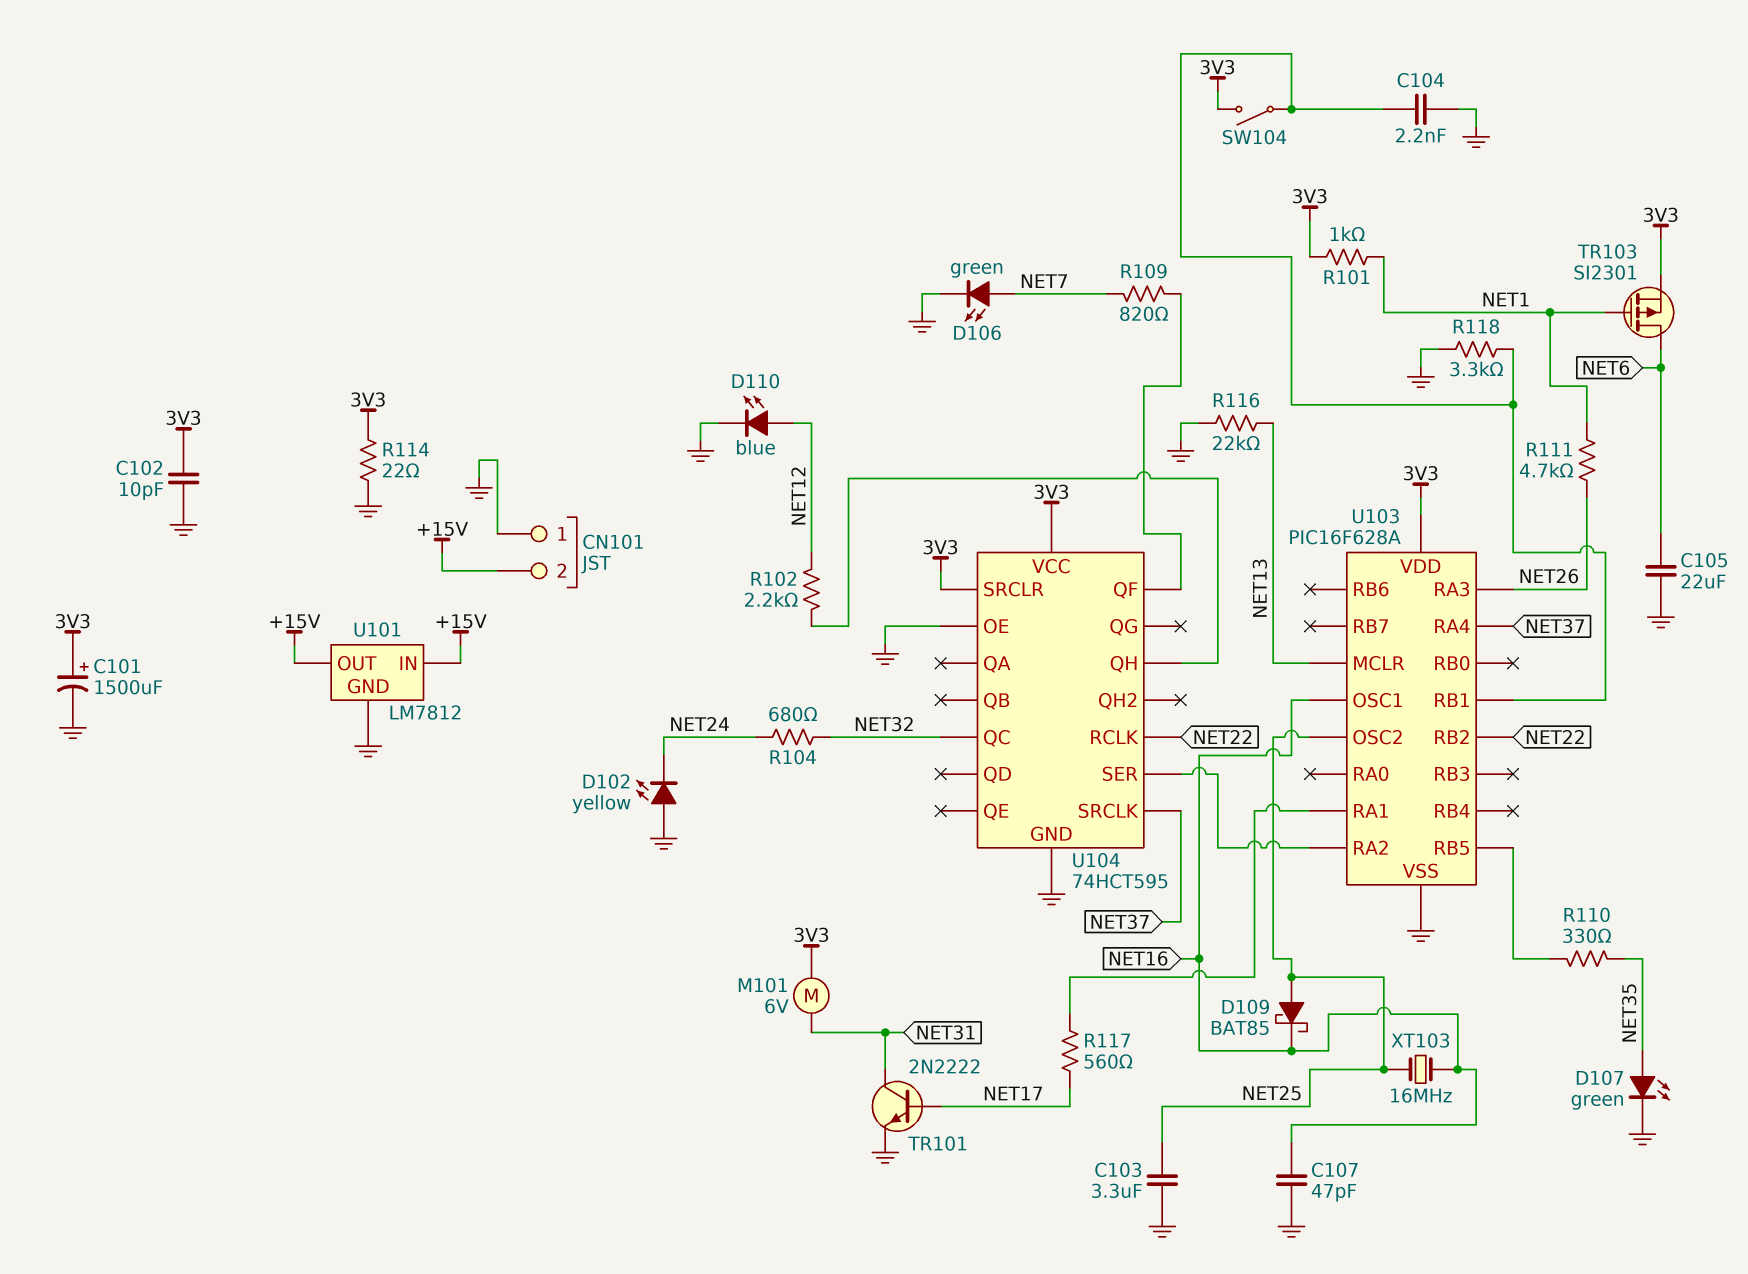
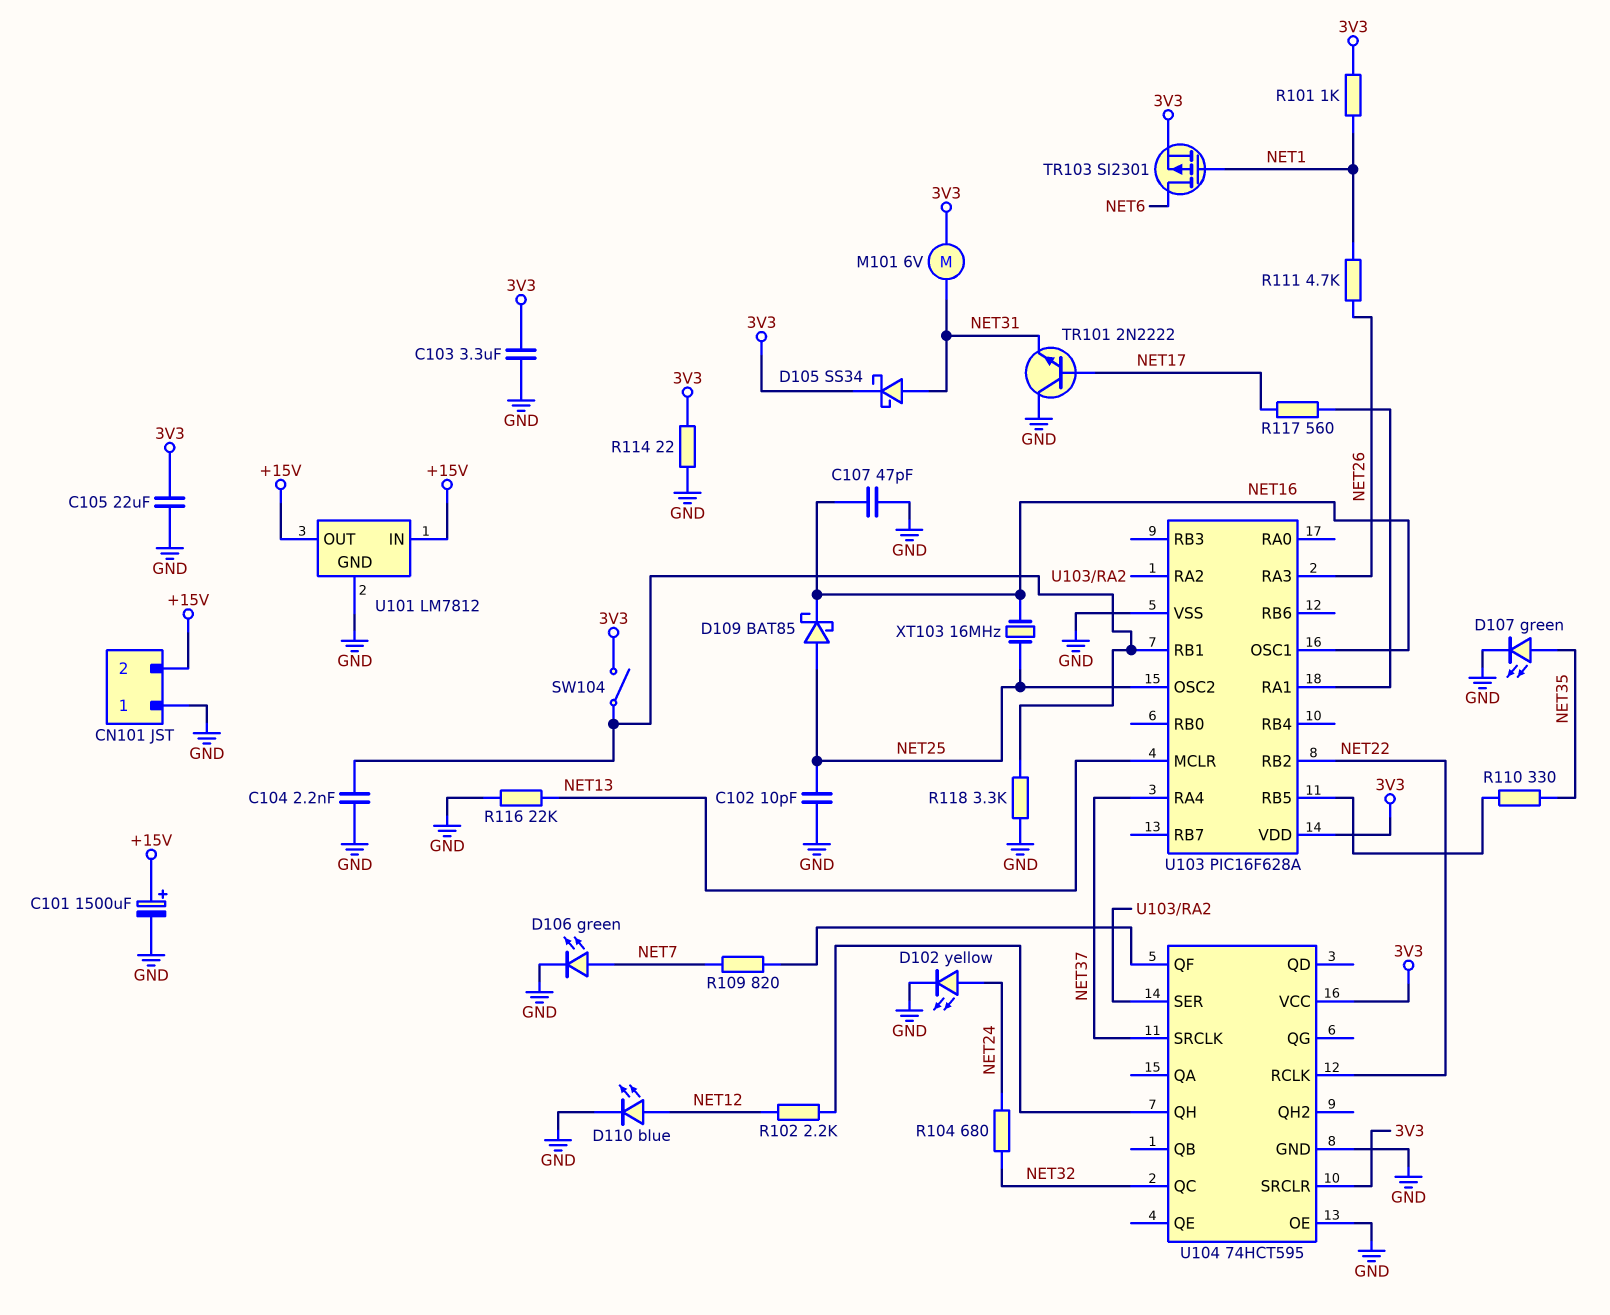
C101: 1500uF (plus 3V3, minus GND) -> 1500uF (plus +15V, minus GND)
C102: 10pF (3V3, GND) -> 10pF (GND, NET25)
C103: 3.3uF (GND, NET25) -> 3.3uF (3V3, GND)
C105: 22uF (GND, NET6) -> 22uF (3V3, GND)
D102: LED yellow (A GND, K NET24) -> LED yellow (A NET24, K GND)
D105: none -> schottky SS34 (A NET31, K 3V3)
TR101: NPN 2N2222 (B NET17, C NET31, E GND) -> NPN 2N2222 (B NET17, C GND, E NET31)

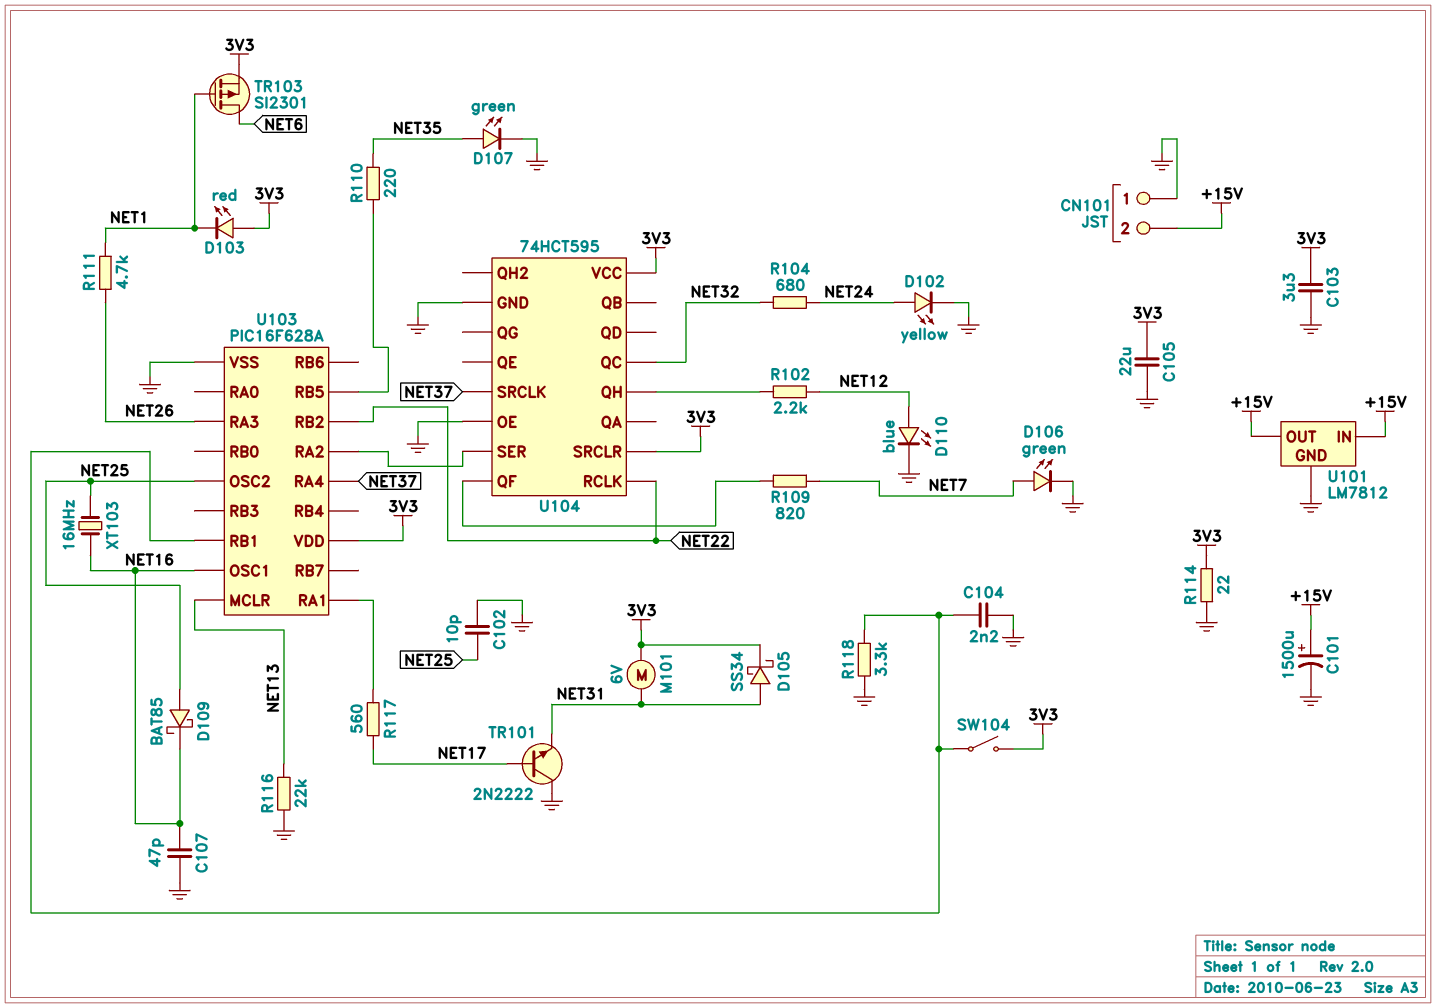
D103: none -> LED red (A 3V3, K NET1)
R101: 1k (3V3, NET1) -> none
R110: 330 (NET35, U103/RB5) -> 220 (NET35, U103/RB5)

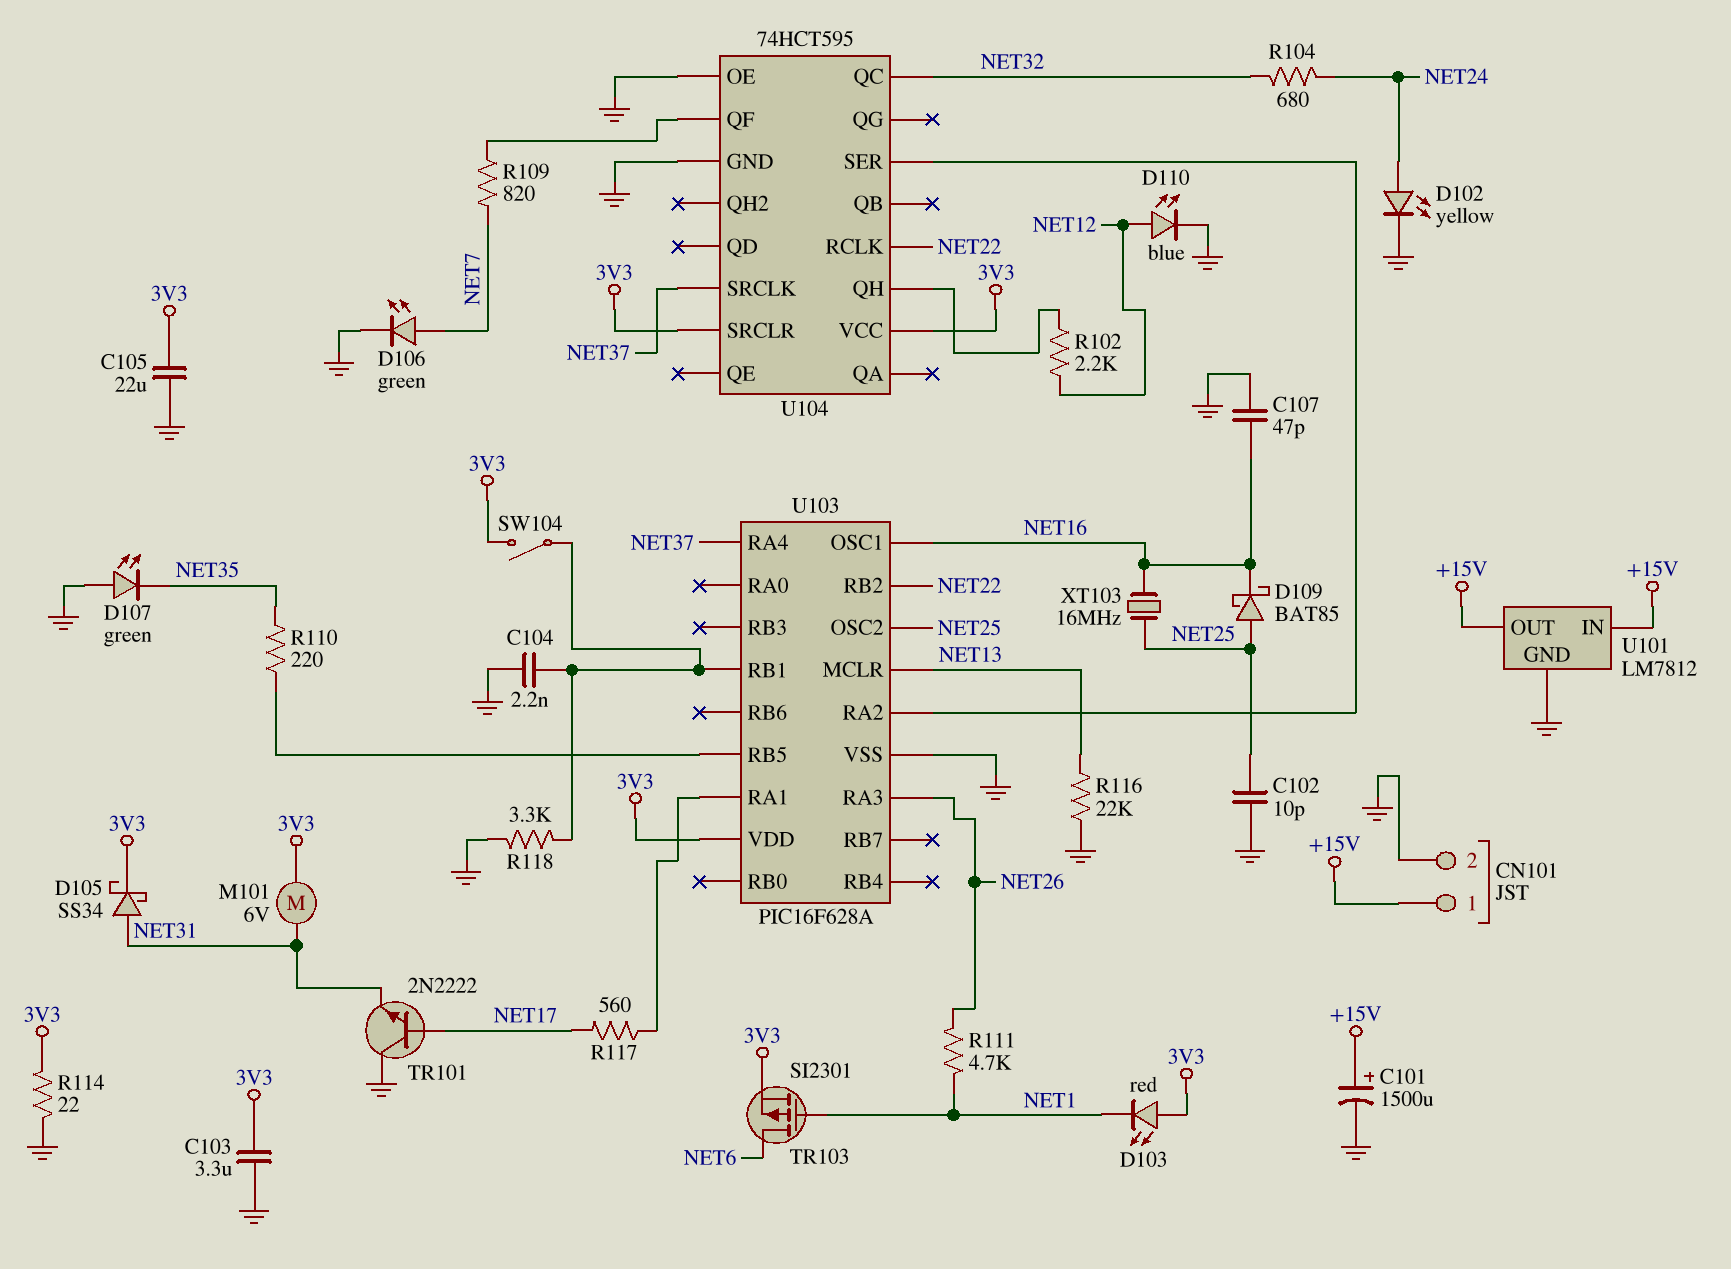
CN101 pin 1: GND -> +15V
CN101 pin 2: +15V -> GND
D107: LED green (A NET35, K GND) -> LED green (A GND, K NET35)

